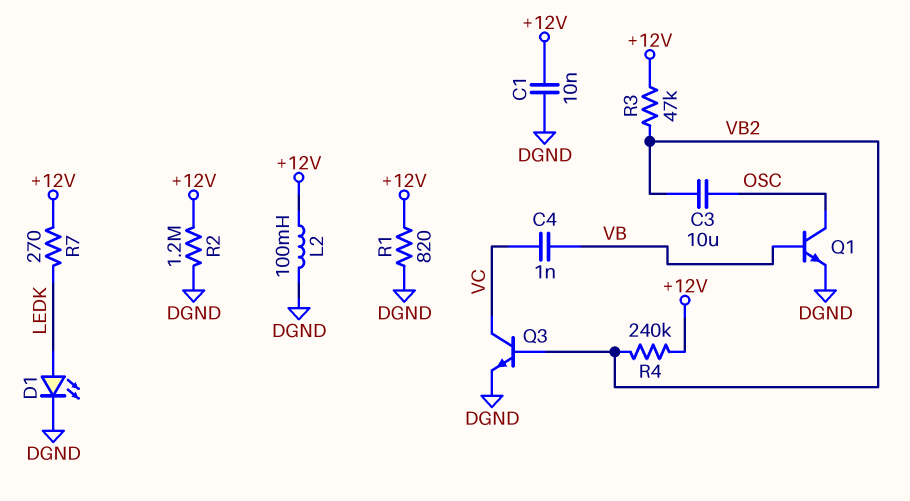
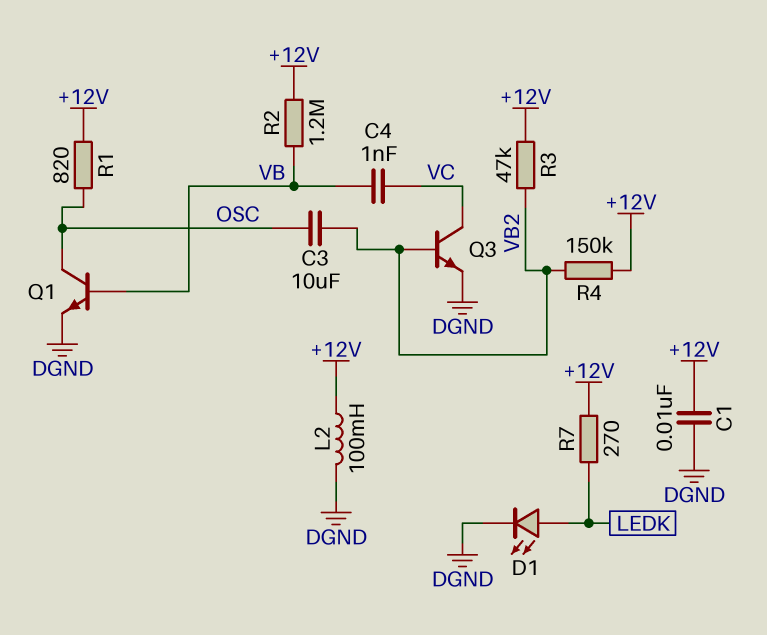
R1: 820 (+12V, DGND) -> 820 (+12V, OSC)
R2: 1.2M (+12V, DGND) -> 1.2M (+12V, VB)
R4: 240k (+12V, VB2) -> 150k (+12V, VB2)

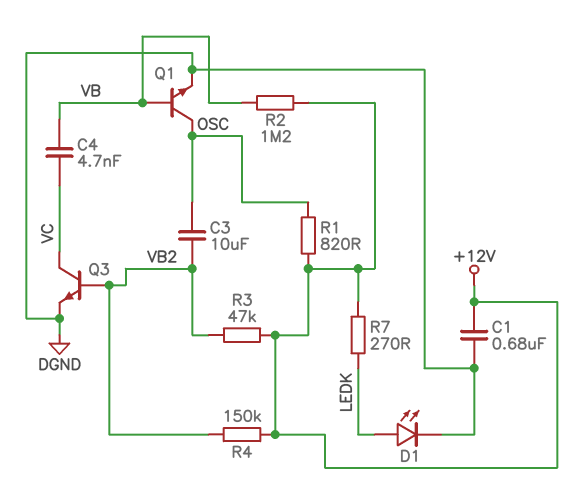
C1: 10nF (+12V, DGND) -> 680nF (+12V, DGND)
C4: 1nF (VB, VC) -> 4.7nF (VB, VC)
L2: 100mH (+12V, DGND) -> none

